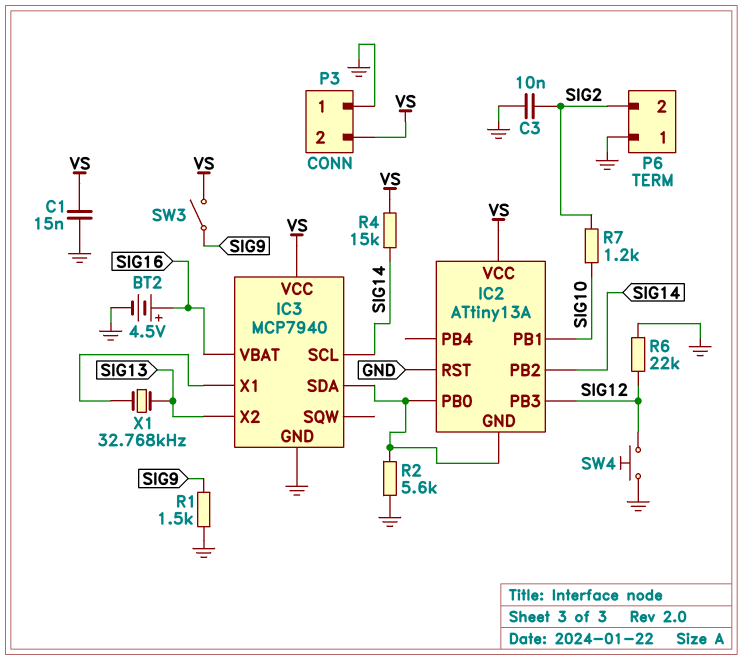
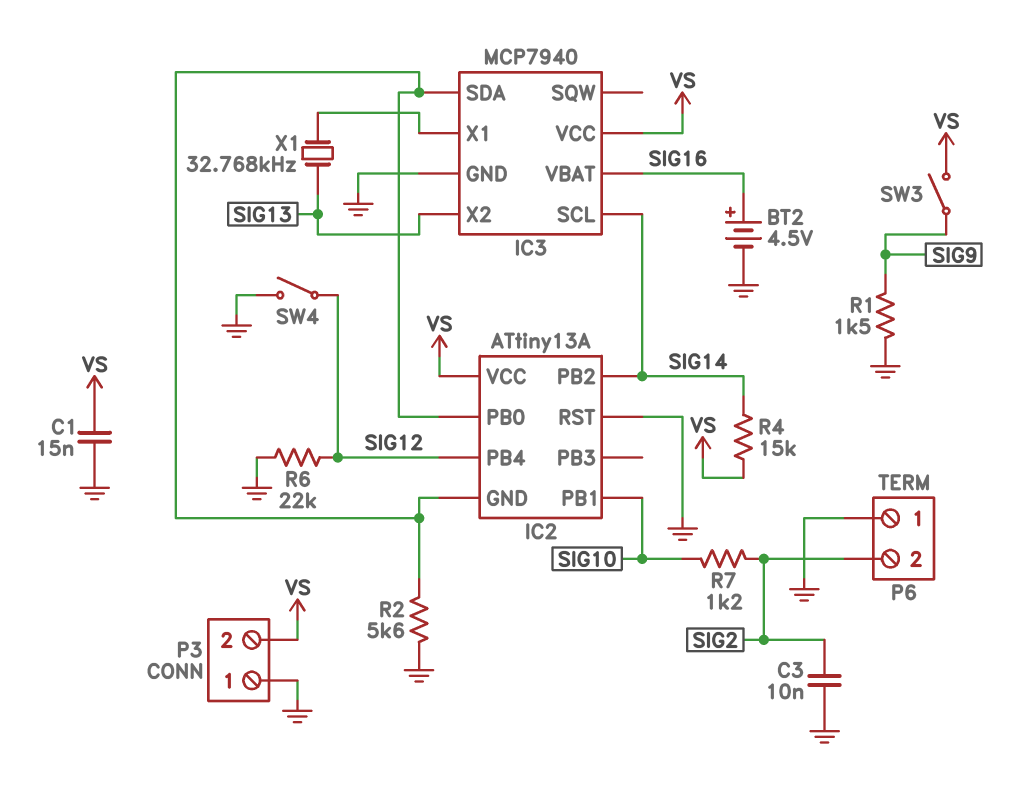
IC2 pin PB3: SIG12 -> none
IC2 pin PB4: none -> SIG12
SW4: button (GND, SIG12) -> switch (GND, SIG12)

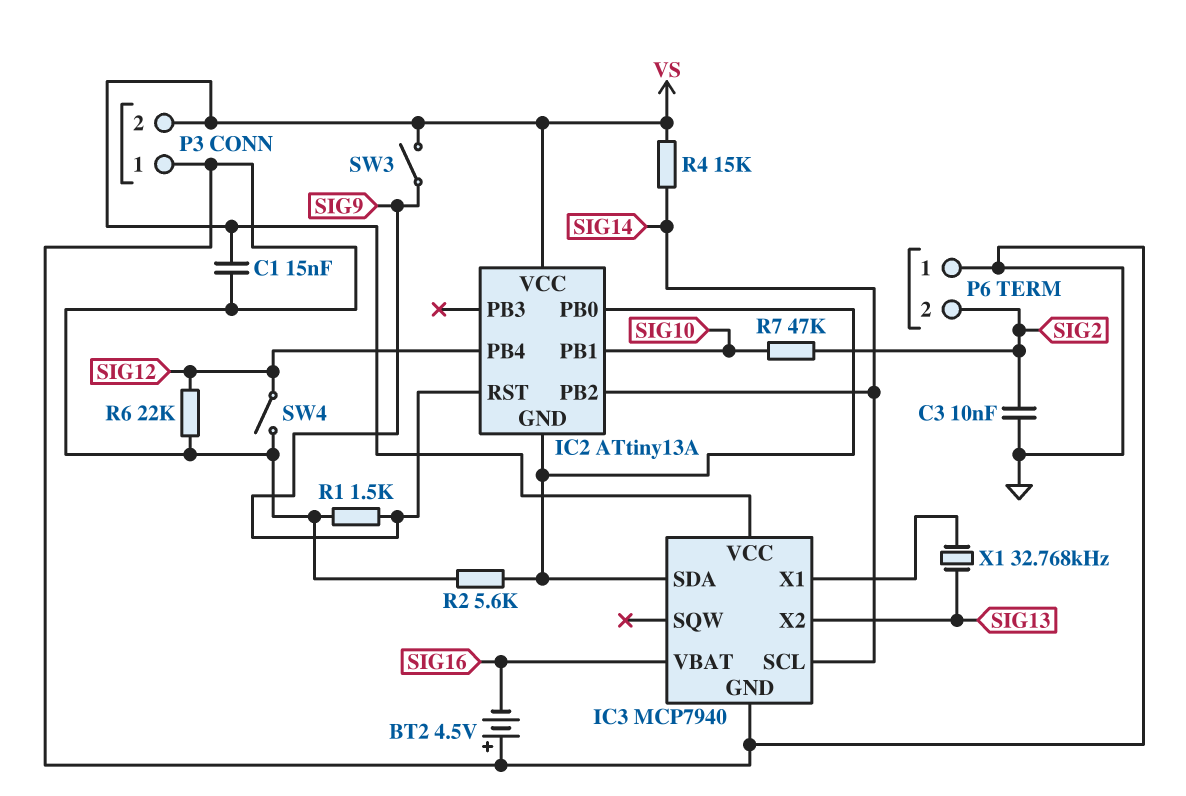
BT2: 4.5V (plus SIG16, minus GND) -> 4.5V (plus GND, minus SIG16)
IC2 pin RST: GND -> SIG9
R7: 1.2k (SIG2, SIG10) -> 47k (SIG2, SIG10)

